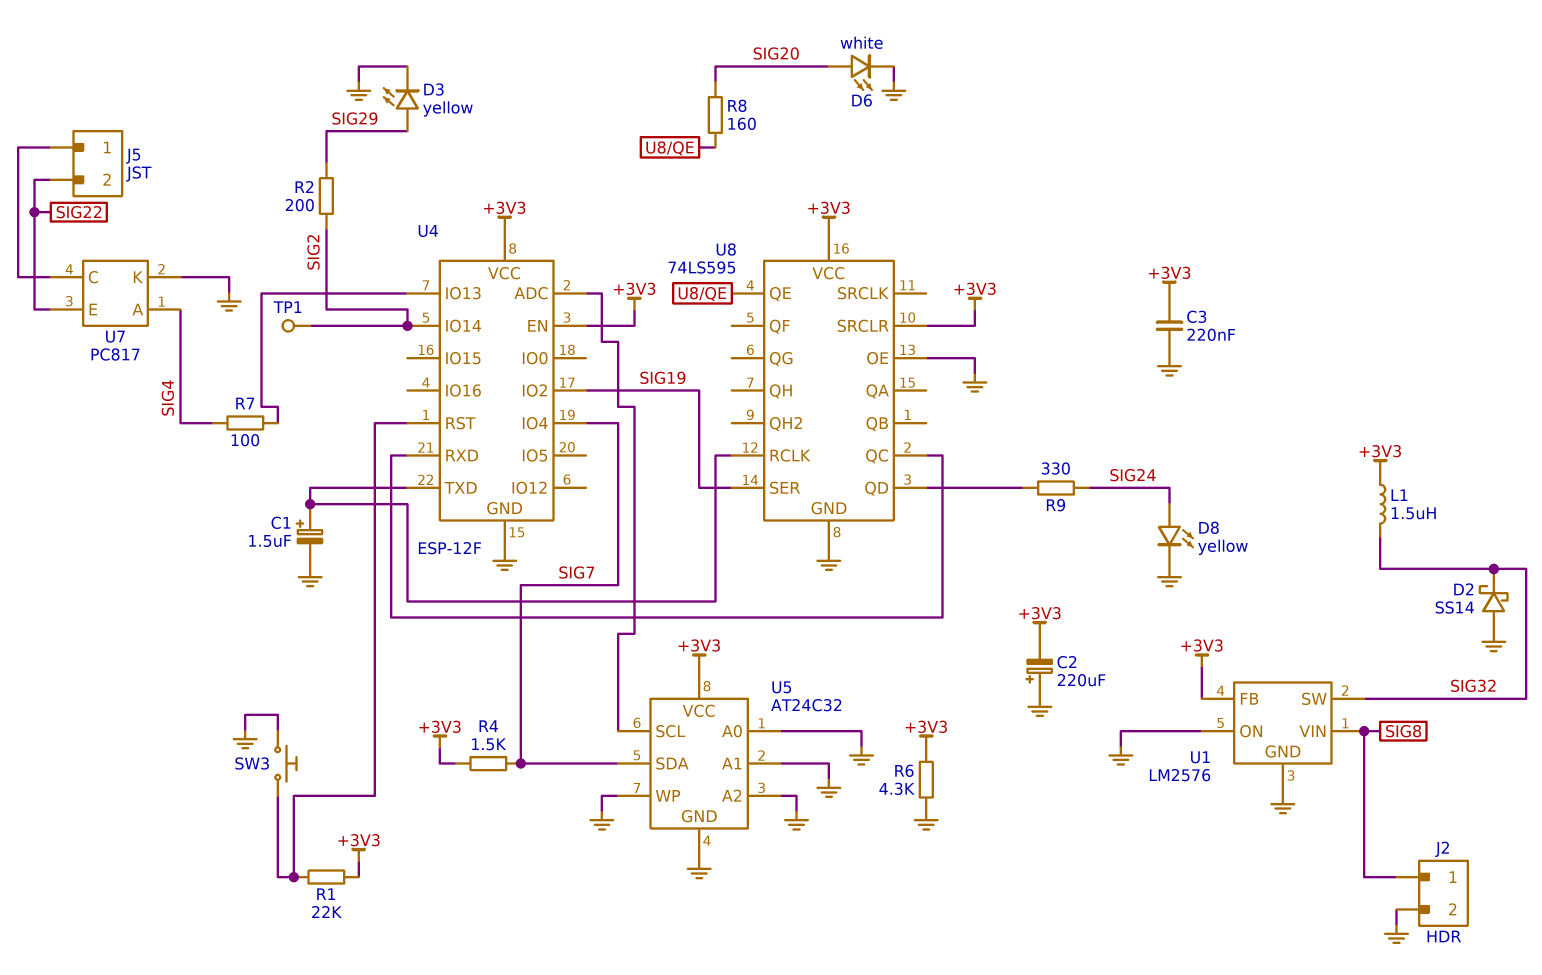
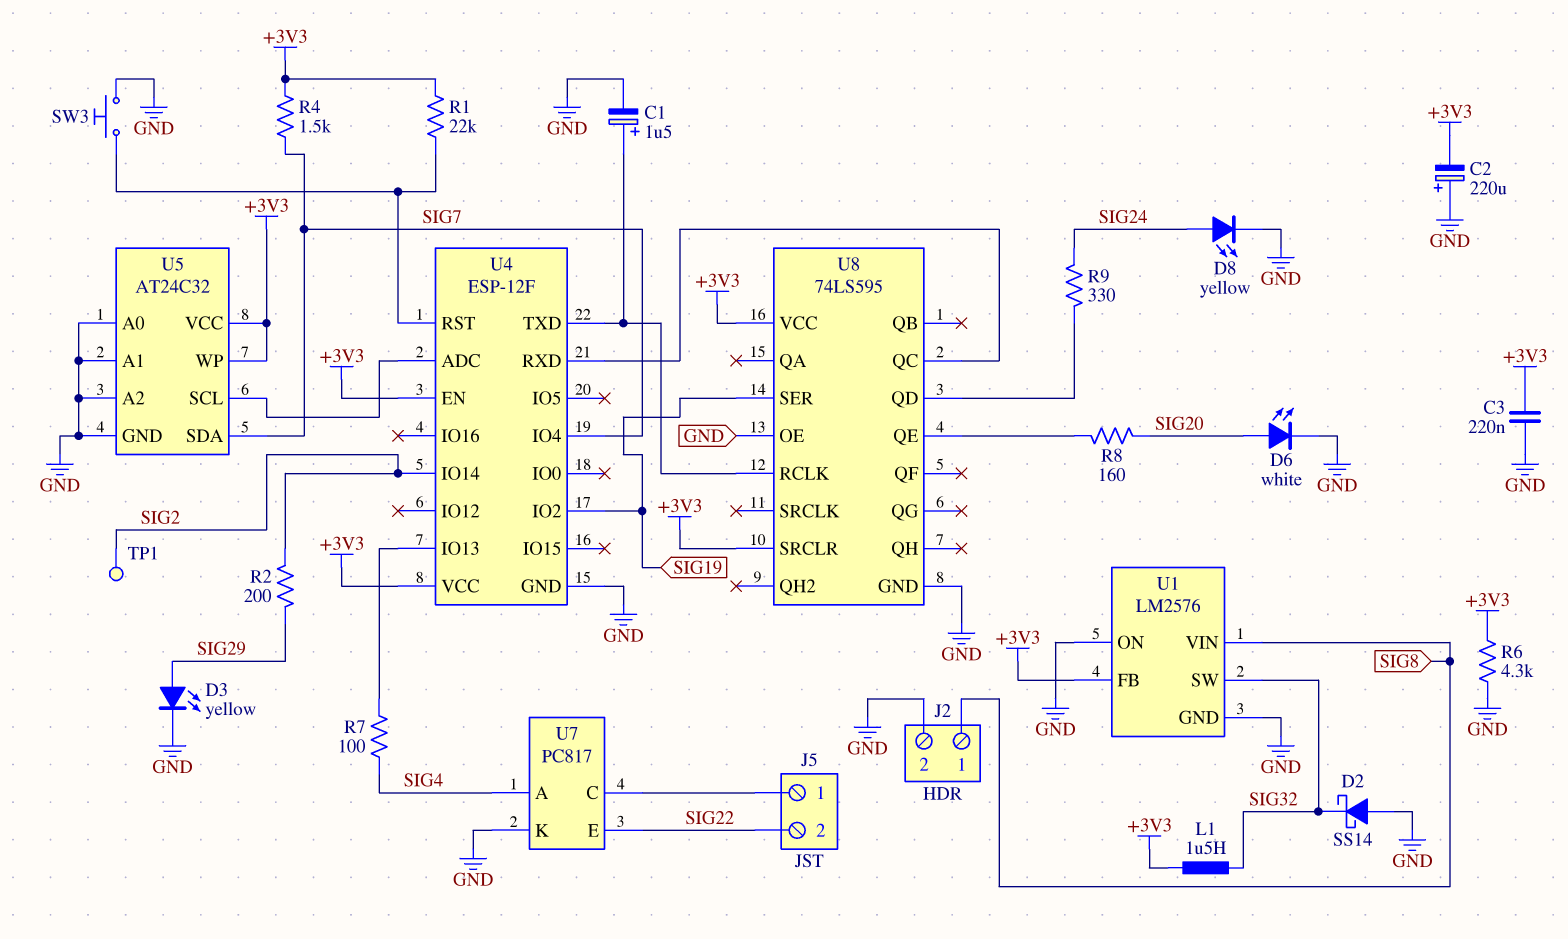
U5 pin WP: GND -> +3V3

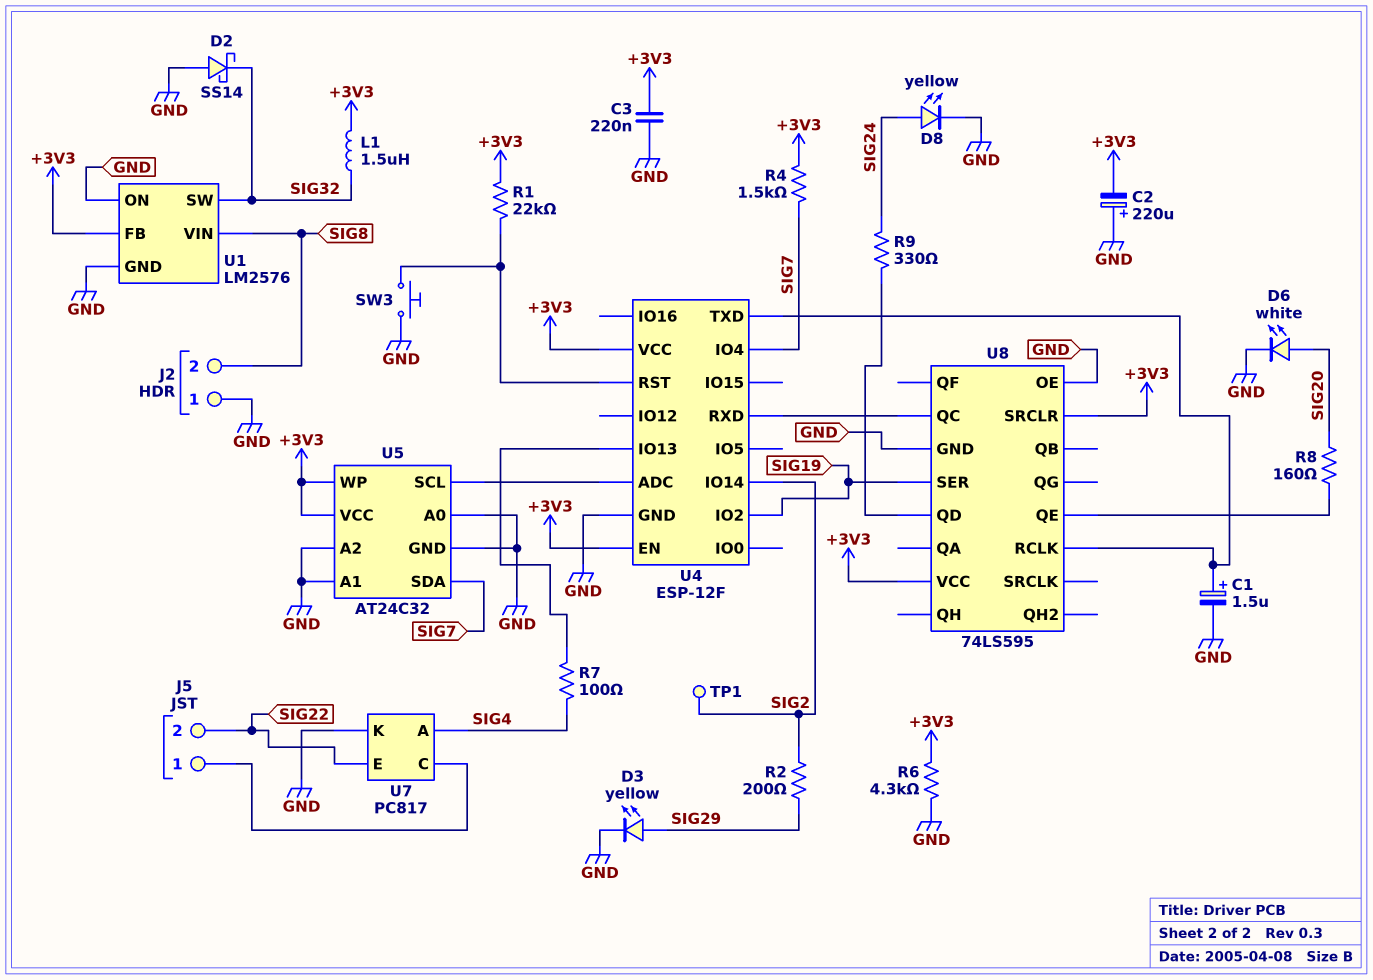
J2 pin 1: SIG8 -> GND
J2 pin 2: GND -> SIG8

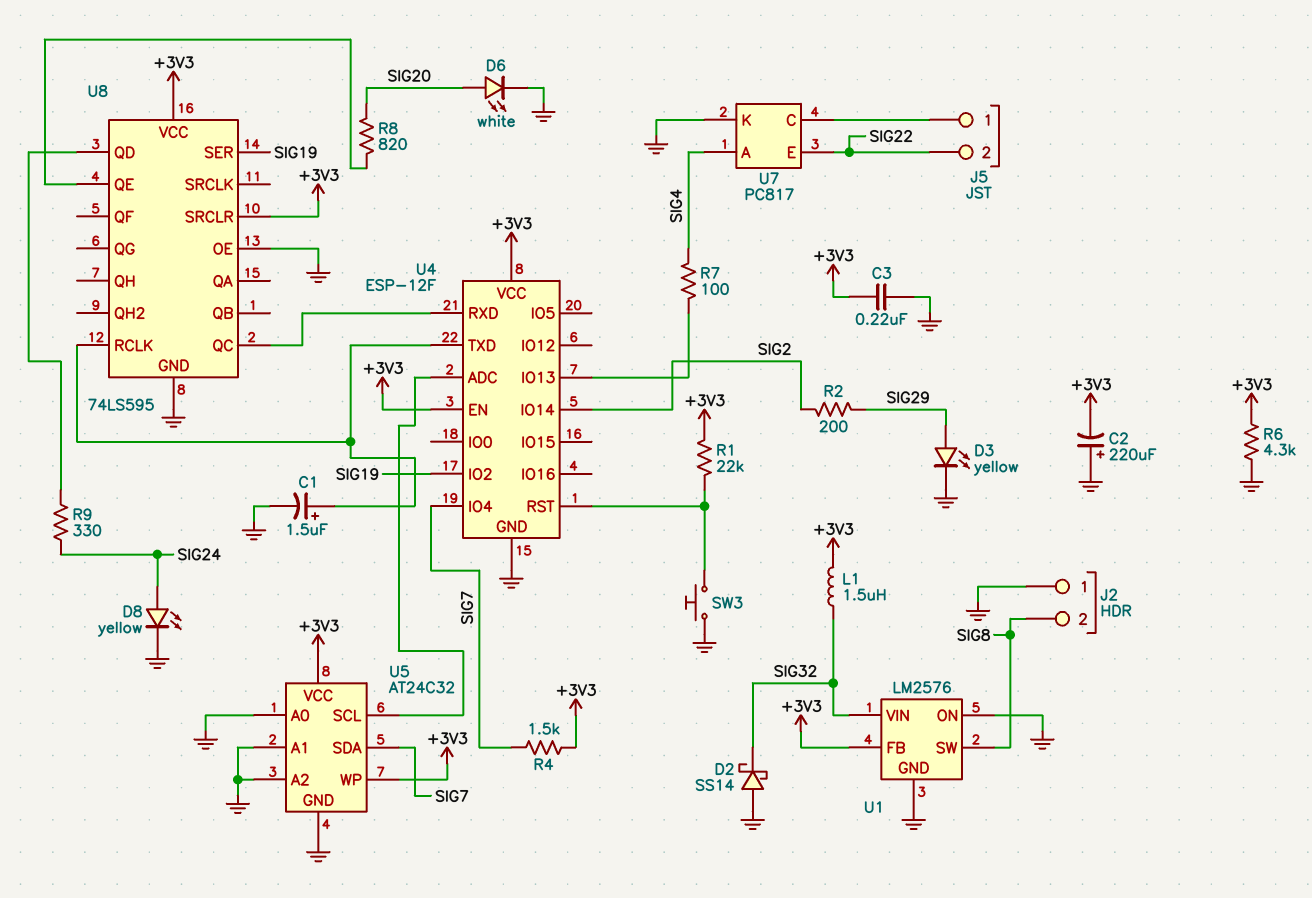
R8: 160 (SIG20, U8/QE) -> 820 (SIG20, U8/QE)
TP1: test point (SIG2) -> none
U1 pin SW: SIG32 -> SIG8
U1 pin VIN: SIG8 -> SIG32

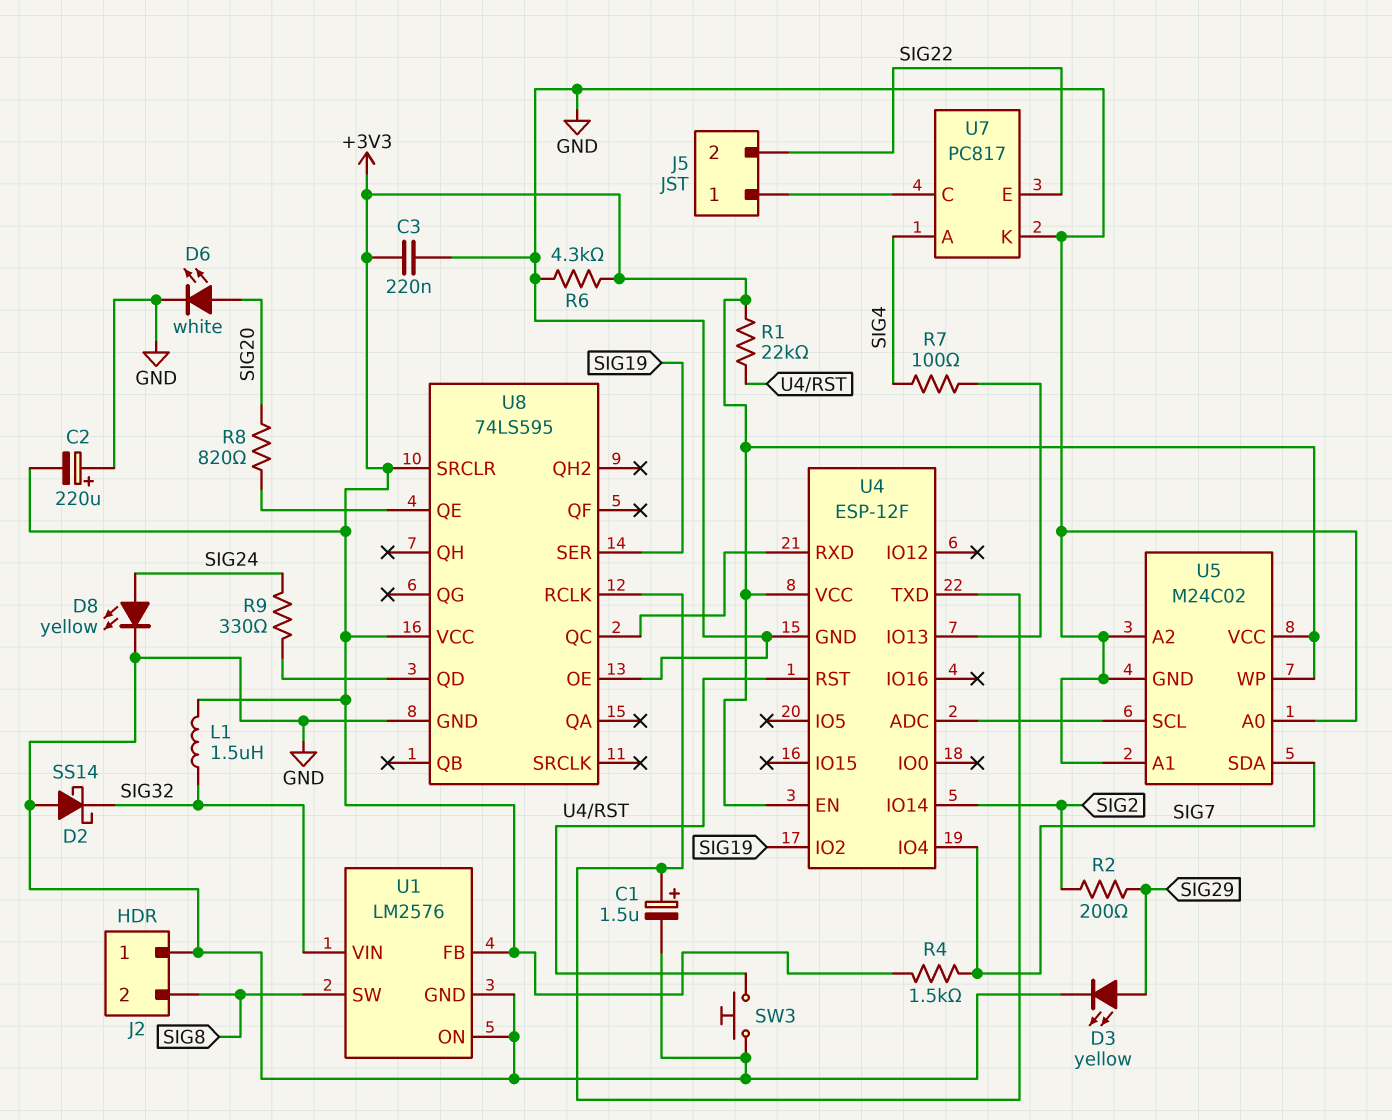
U5: AT24C32 -> M24C02

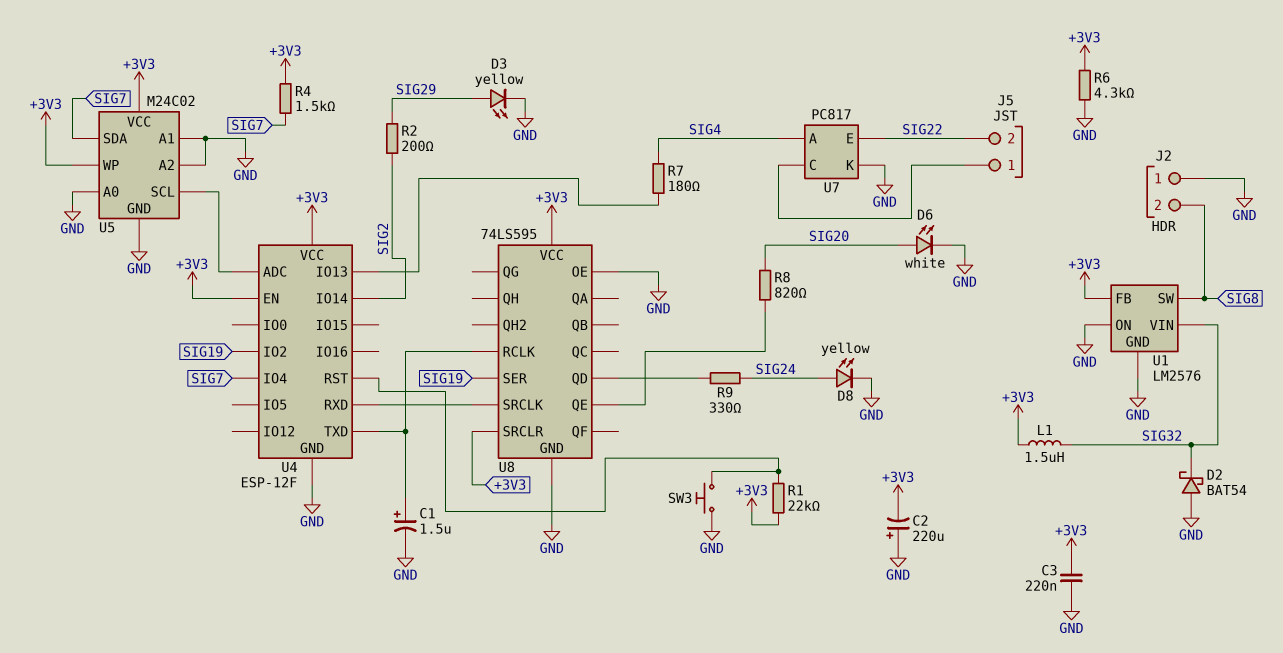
D2: schottky SS14 (A GND, K SIG32) -> schottky BAT54 (A GND, K SIG32)
R7: 100 (SIG4, U4/IO13) -> 180 (SIG4, U4/IO13)
U8 pin QC: U4/RXD -> none
U8 pin SRCLK: none -> U4/RXD

